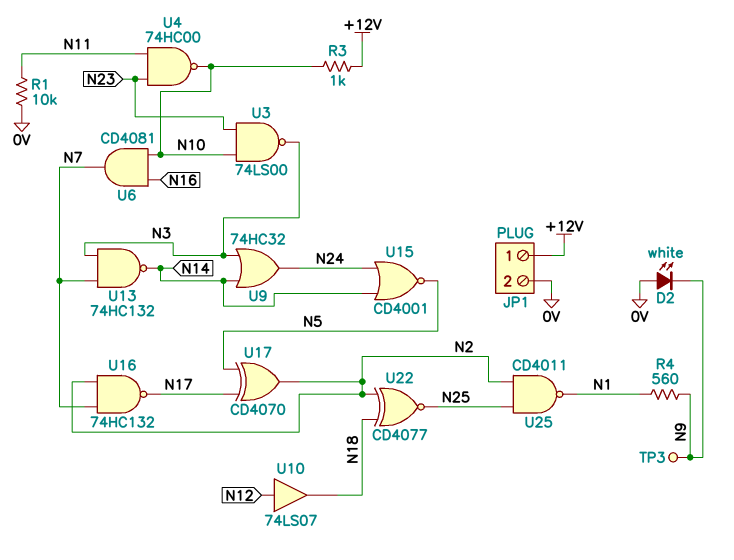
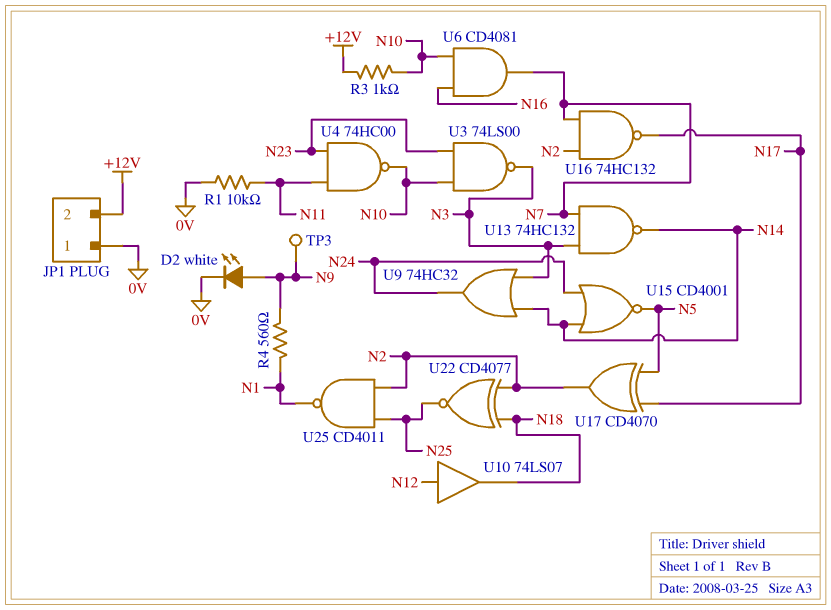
D2: LED white (A 0V, K N9) -> LED white (A N9, K 0V)
JP1 pin 1: +12V -> 0V
JP1 pin 2: 0V -> +12V

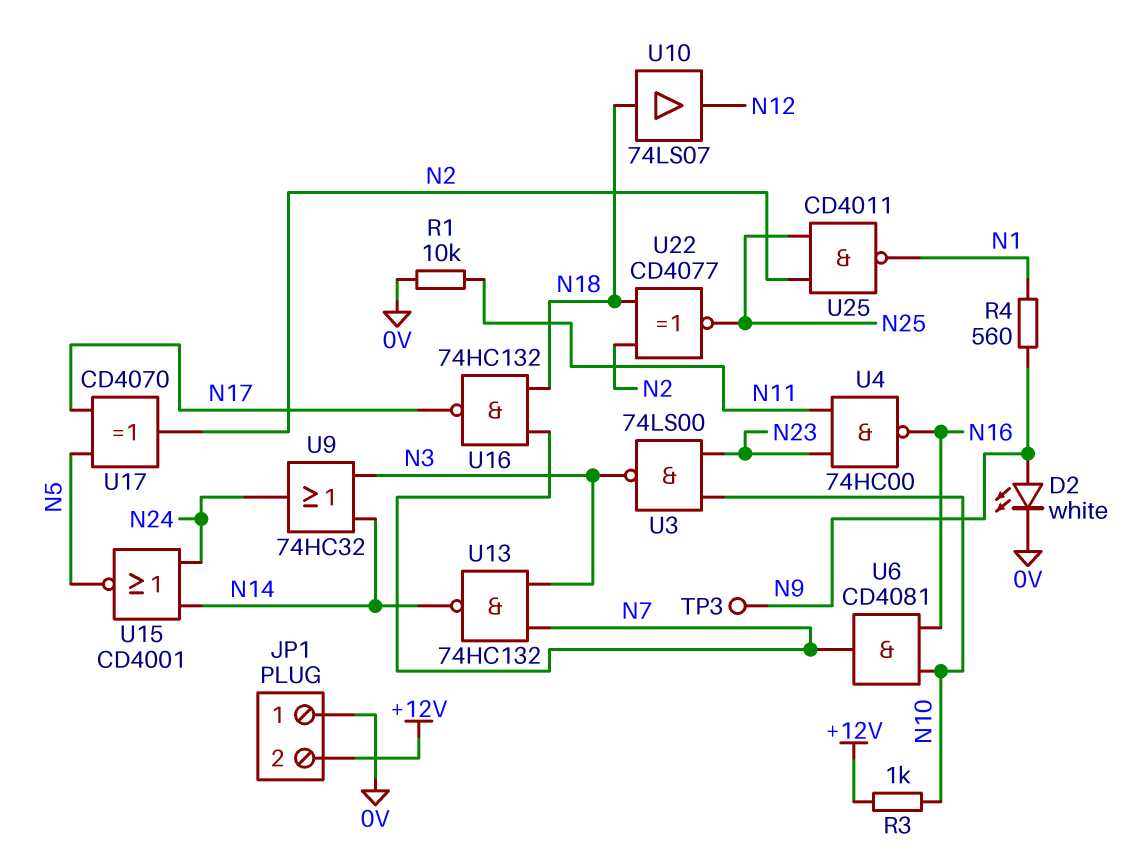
U4: NAND 74HC00 (in N11, in N23, out N10) -> NAND 74HC00 (in N11, in N23, out N16)
U10: buffer 74LS07 (in N12, out N18) -> buffer 74LS07 (in N18, out N12)
U16: NAND 74HC132 (in N2, in N7, out N17) -> NAND 74HC132 (in N7, in N18, out N17)

